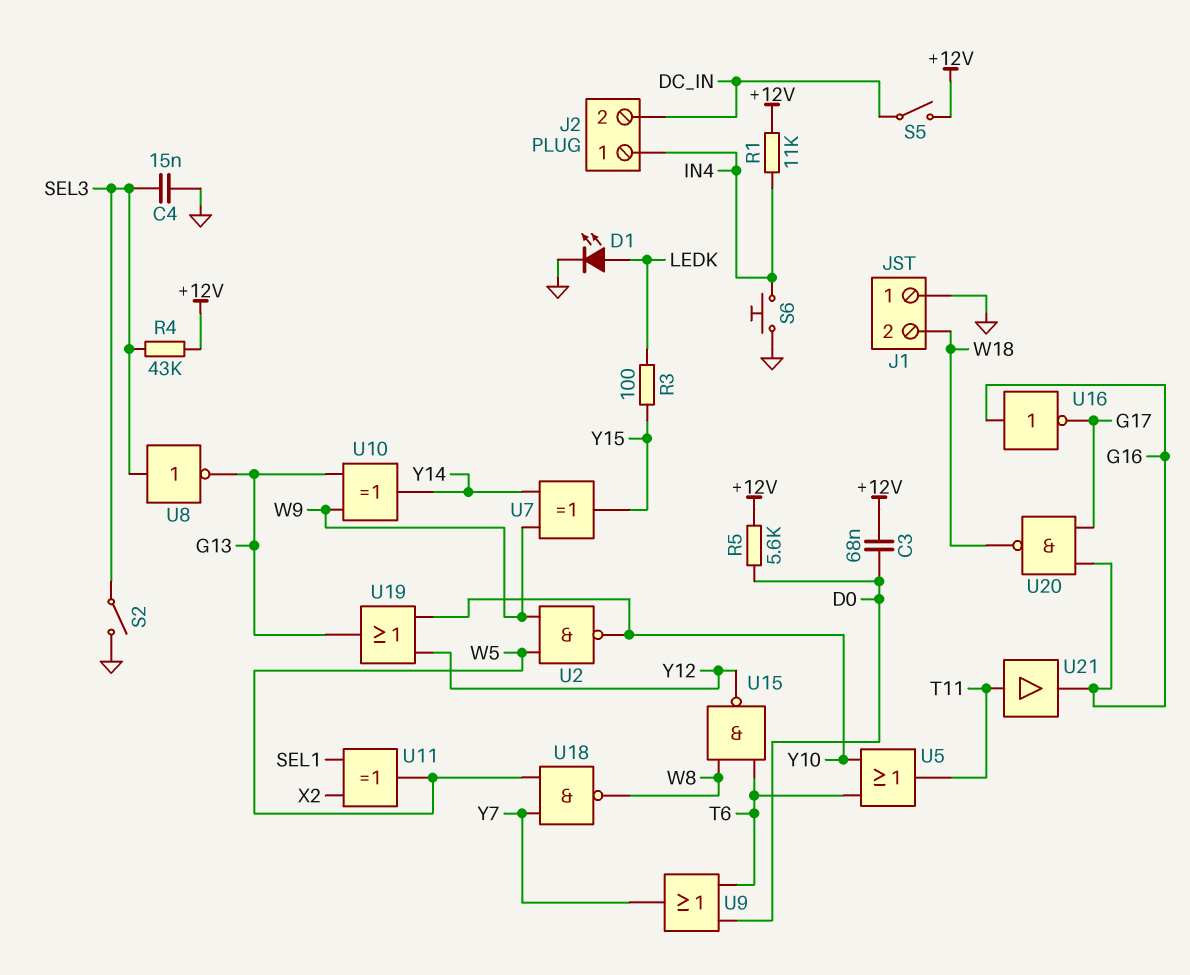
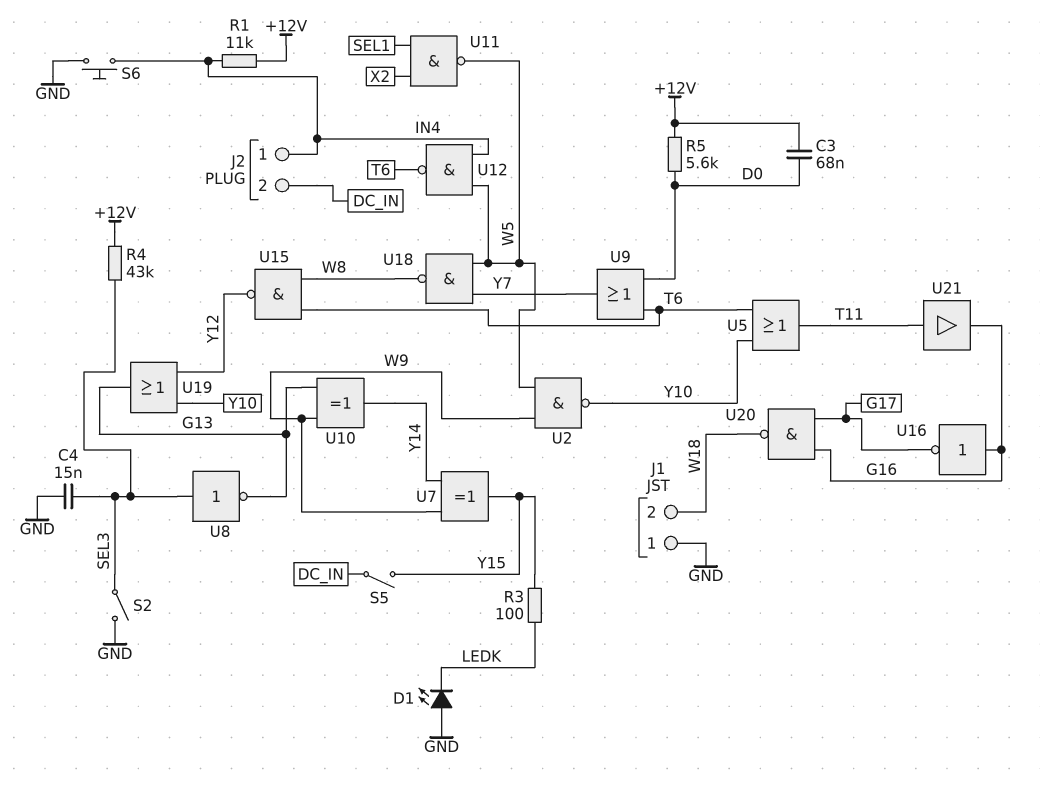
D1: LED (A LEDK, K GND) -> LED (A GND, K LEDK)
S5: switch (+12V, DC_IN) -> switch (DC_IN, Y15)
U11: XOR (in SEL1, in X2, out W5) -> NAND (in SEL1, in X2, out W5)
U12: none -> NAND (in IN4, in W5, out T6)

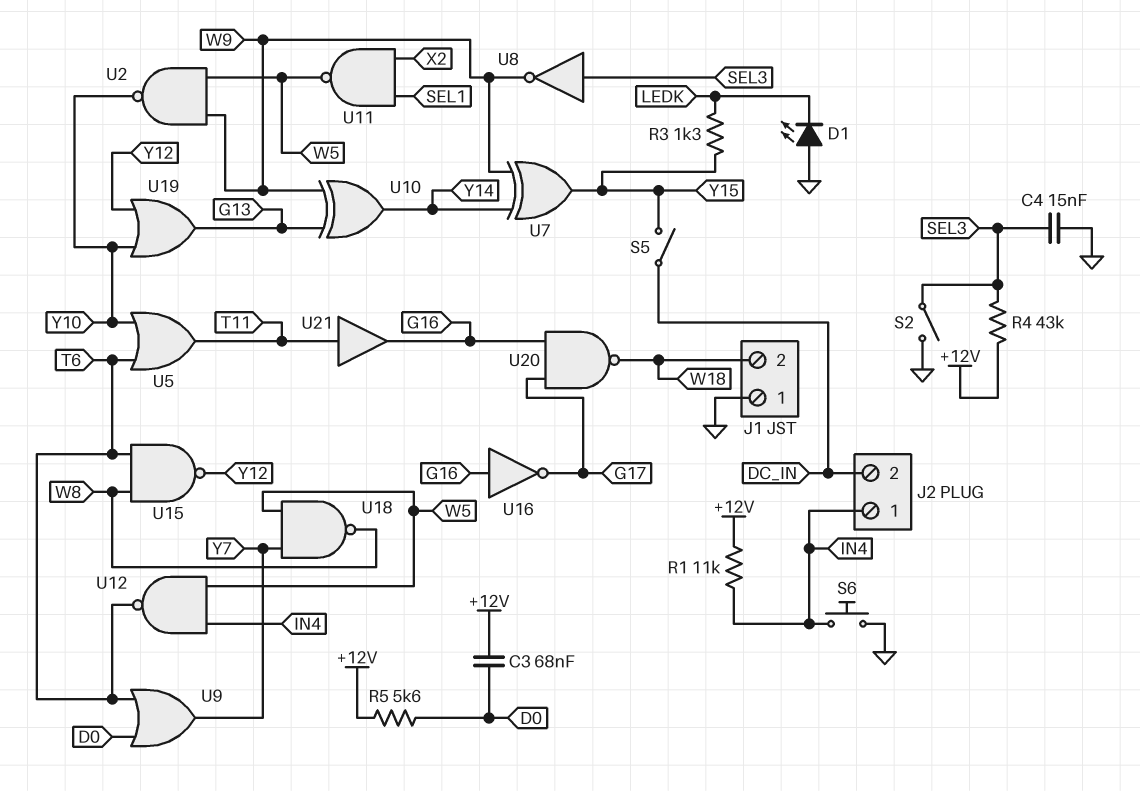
R3: 100 (LEDK, Y15) -> 1.3k (LEDK, Y15)
U8: NOT (in SEL3, out G13) -> NOT (in SEL3, out W9)

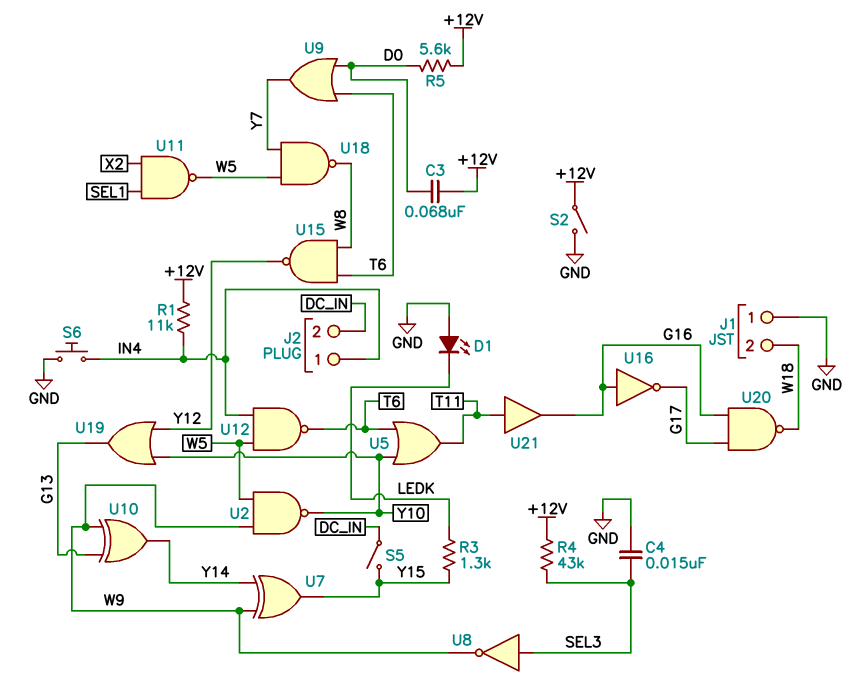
S2: switch (GND, SEL3) -> switch (+12V, GND)

